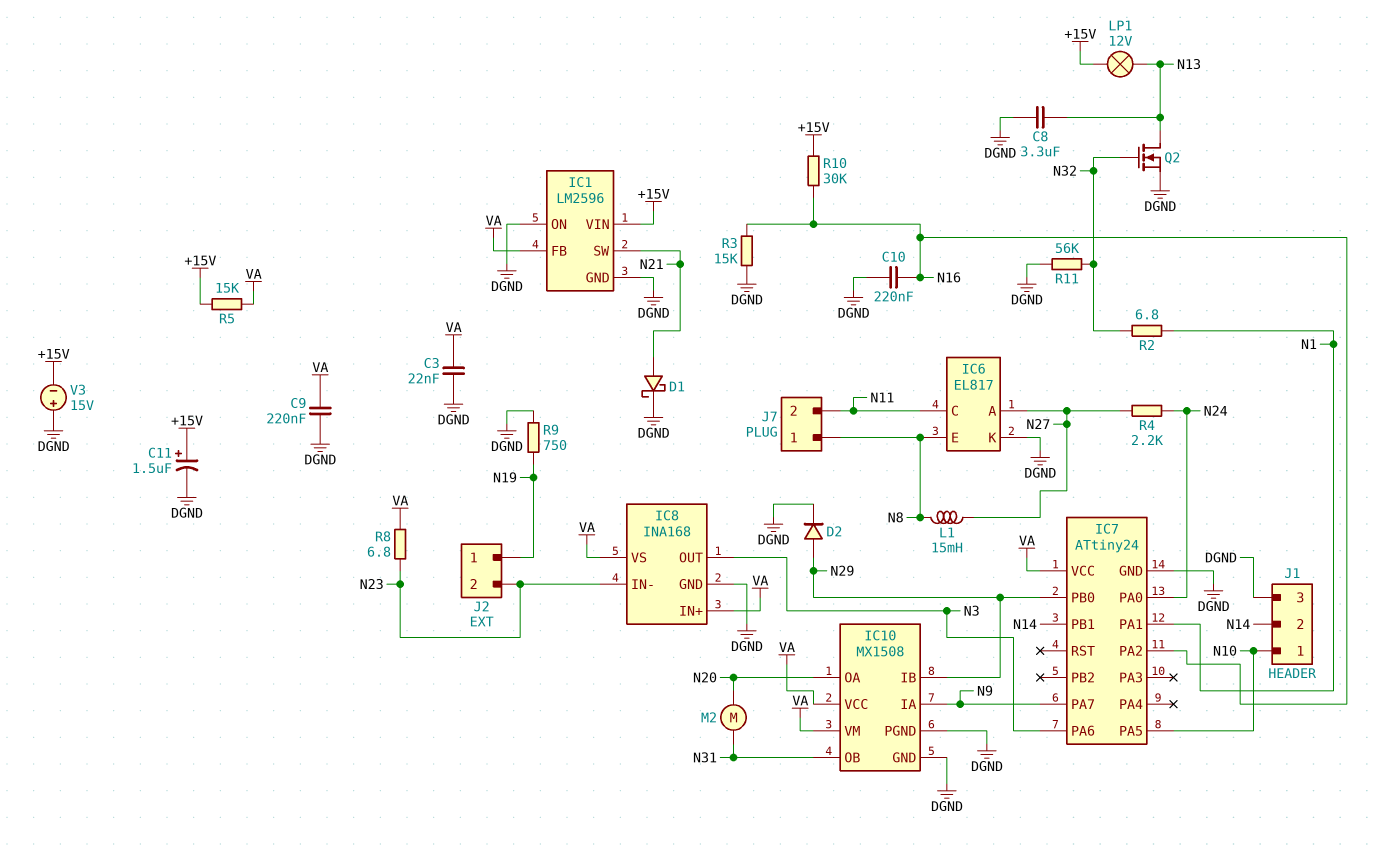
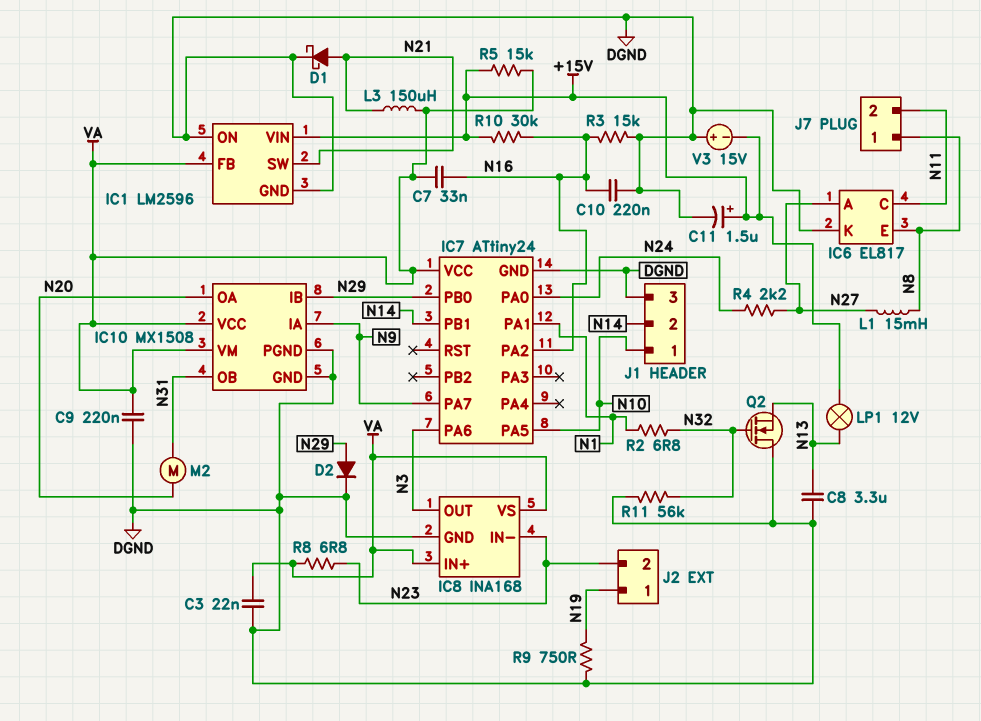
C7: none -> 33nF (N16, VA)
L3: none -> 150uH (N21, VA)
Q2: NMOS (G N32, D N13, S DGND) -> NMOS (G N32, D DGND, S N13)

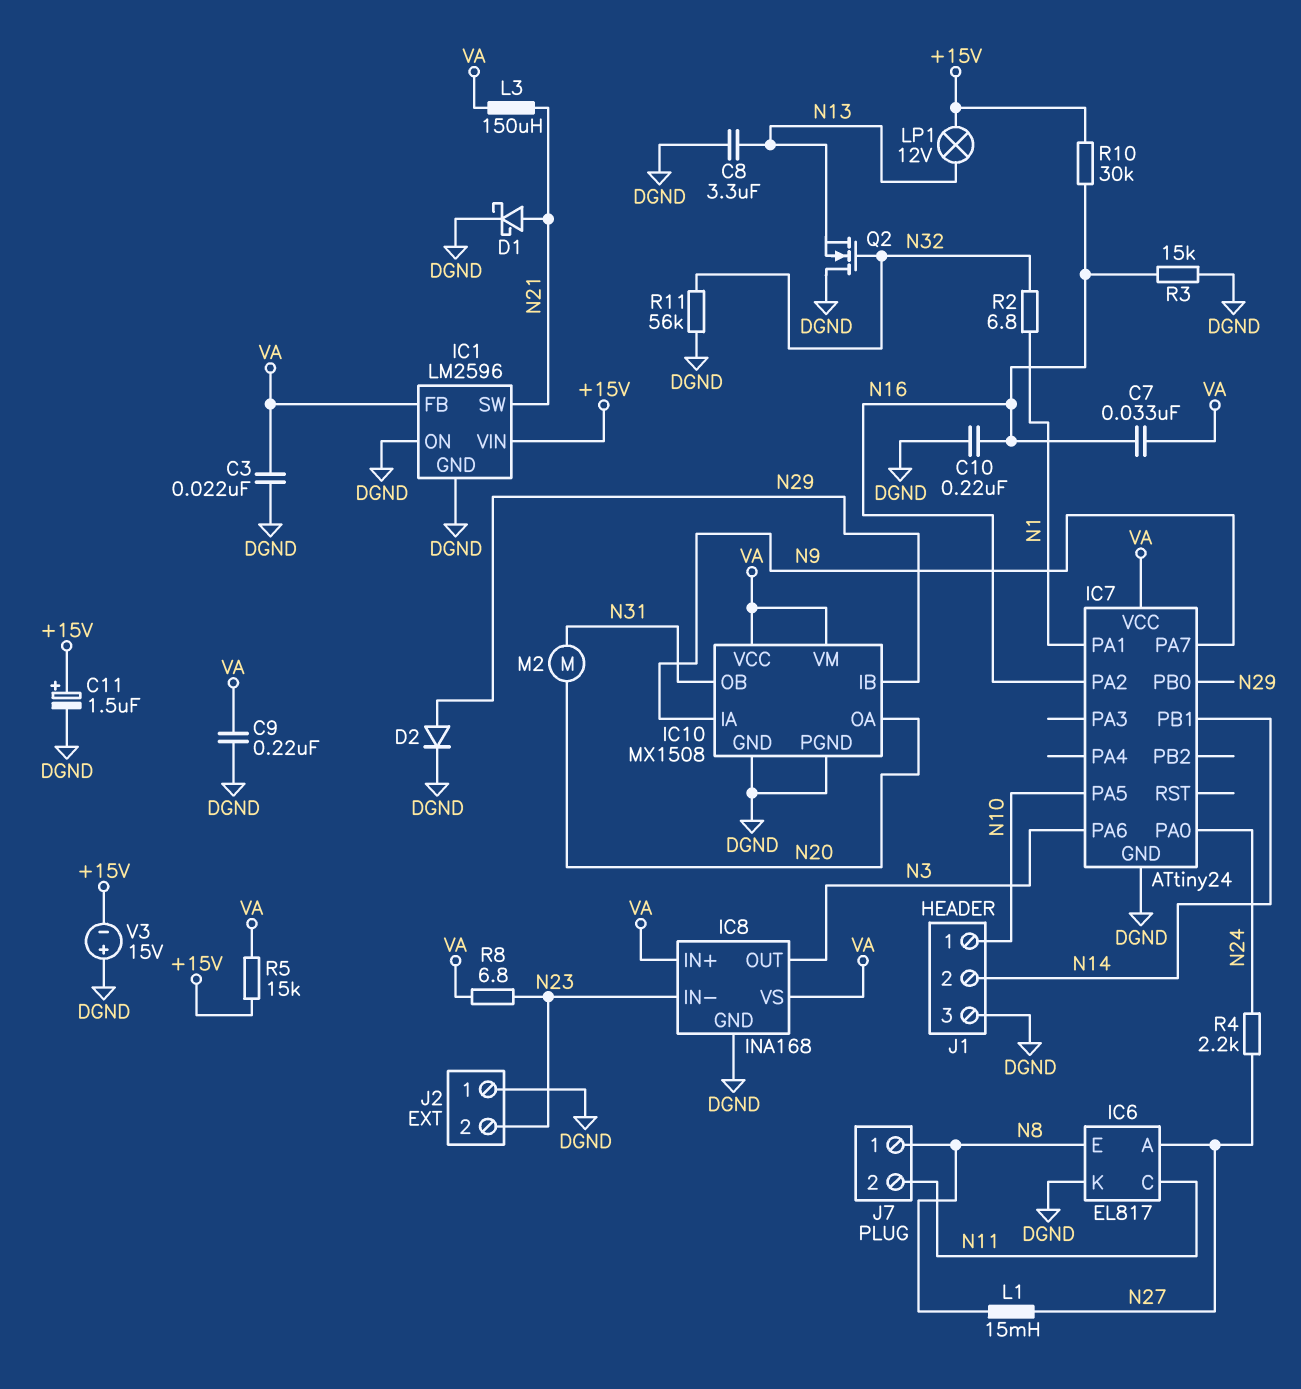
J2 pin 1: N19 -> DGND
R9: 750 (DGND, N19) -> none

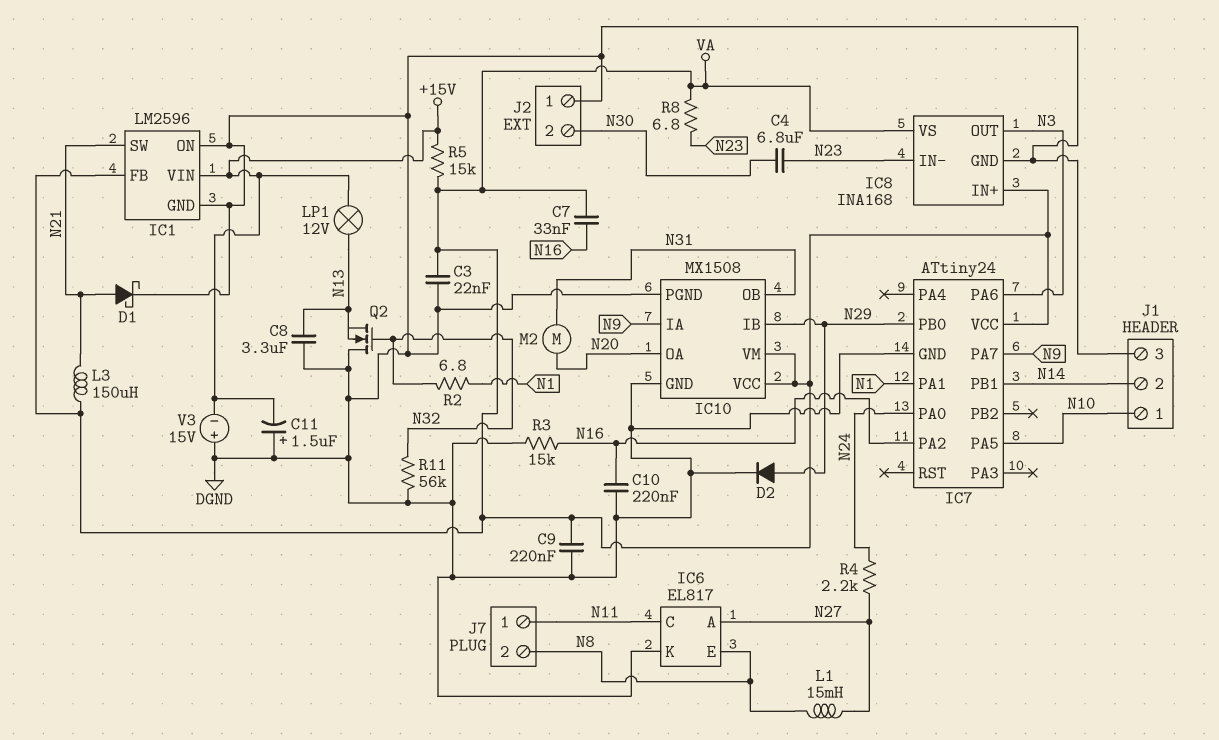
C4: none -> 6.8uF (N23, N30)
C11: 1.5uF (plus +15V, minus DGND) -> 1.5uF (plus DGND, minus +15V)
J2 pin 2: N23 -> N30
J7 pin 1: N8 -> N11
J7 pin 2: N11 -> N8
R10: 30k (+15V, N16) -> none

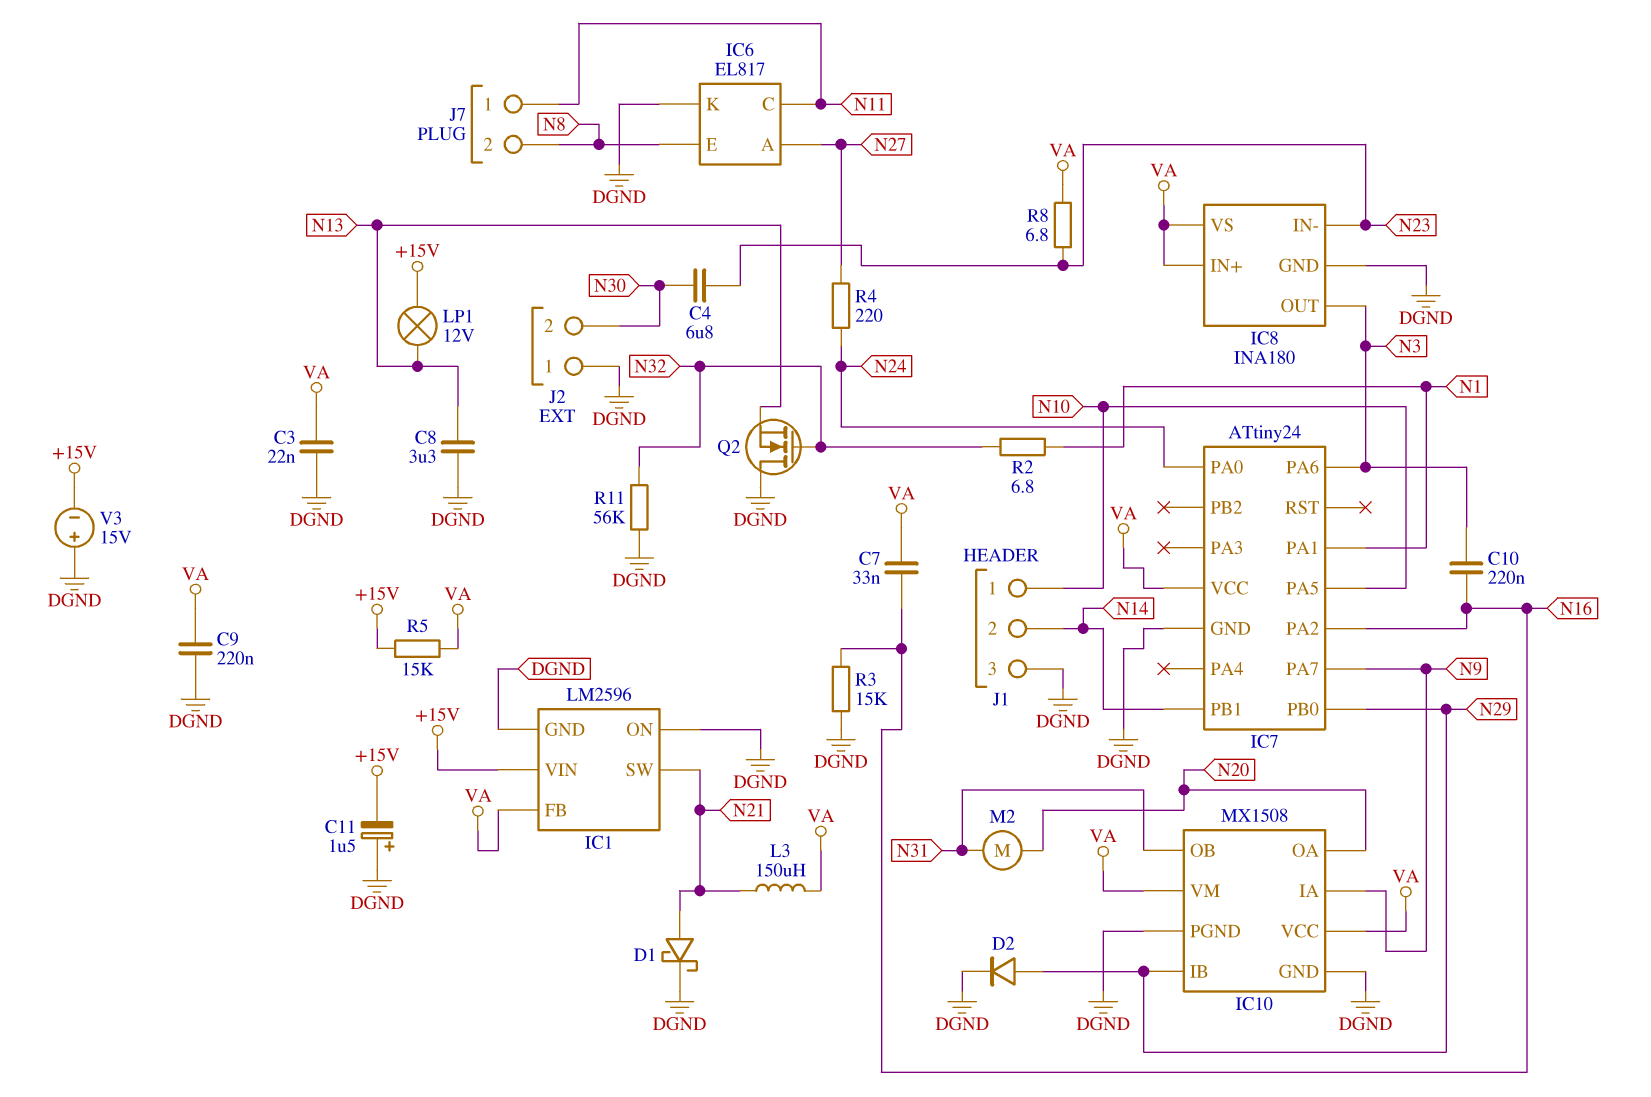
C10: 220nF (DGND, N16) -> 220nF (N3, N16)
IC8: INA168 -> INA180
L1: 15mH (N8, N27) -> none
R4: 2.2k (N24, N27) -> 220 (N24, N27)

